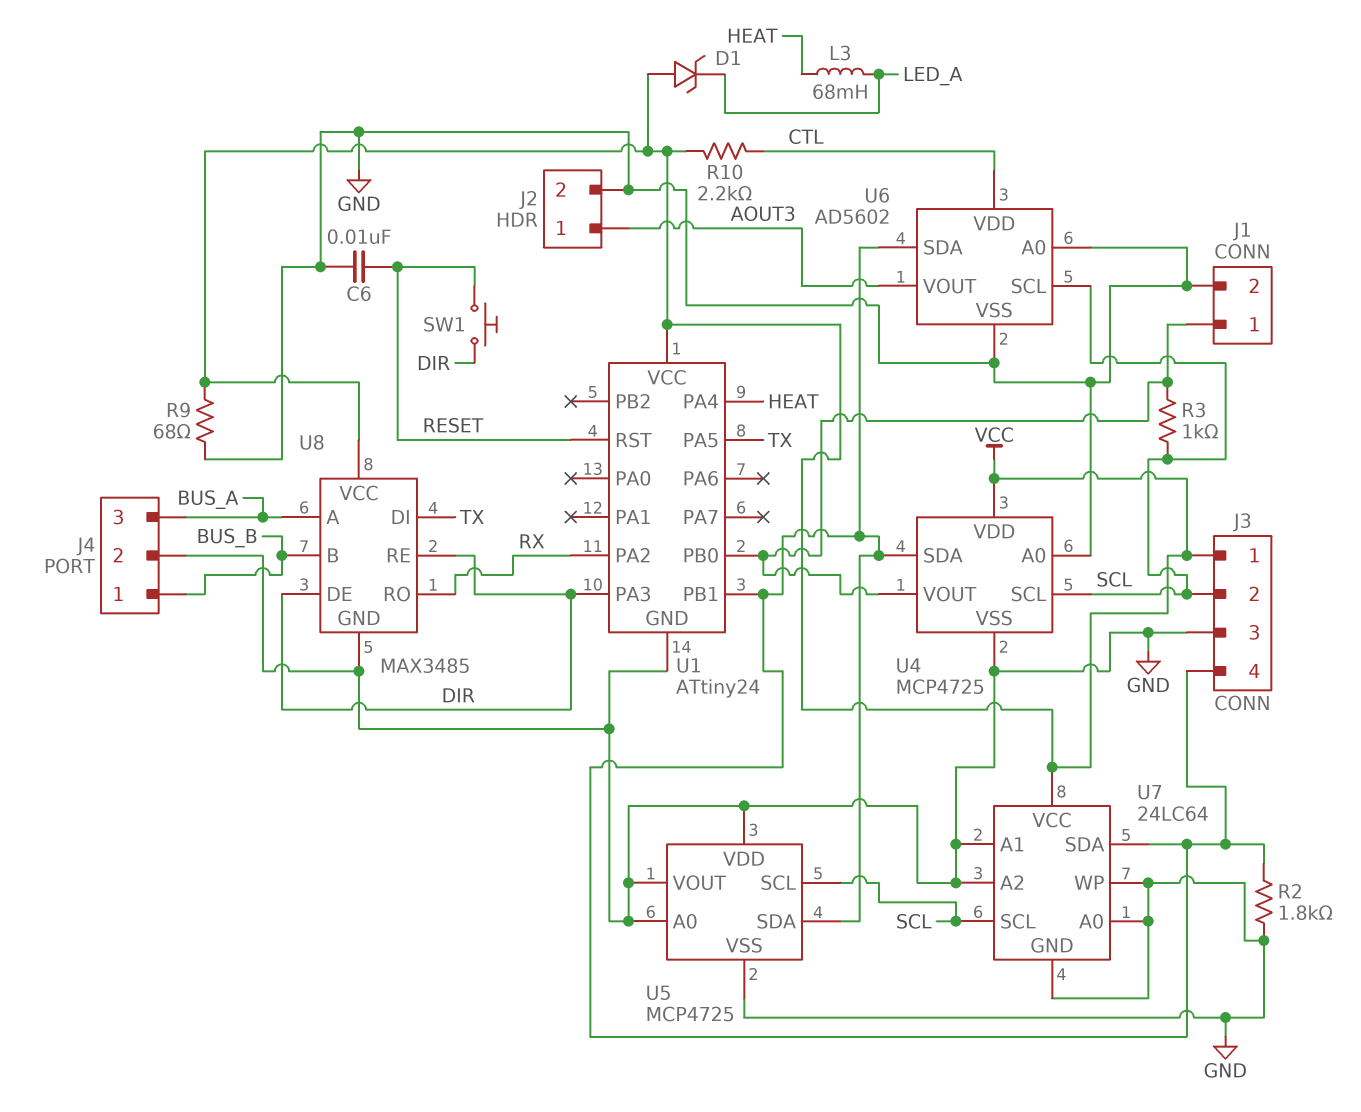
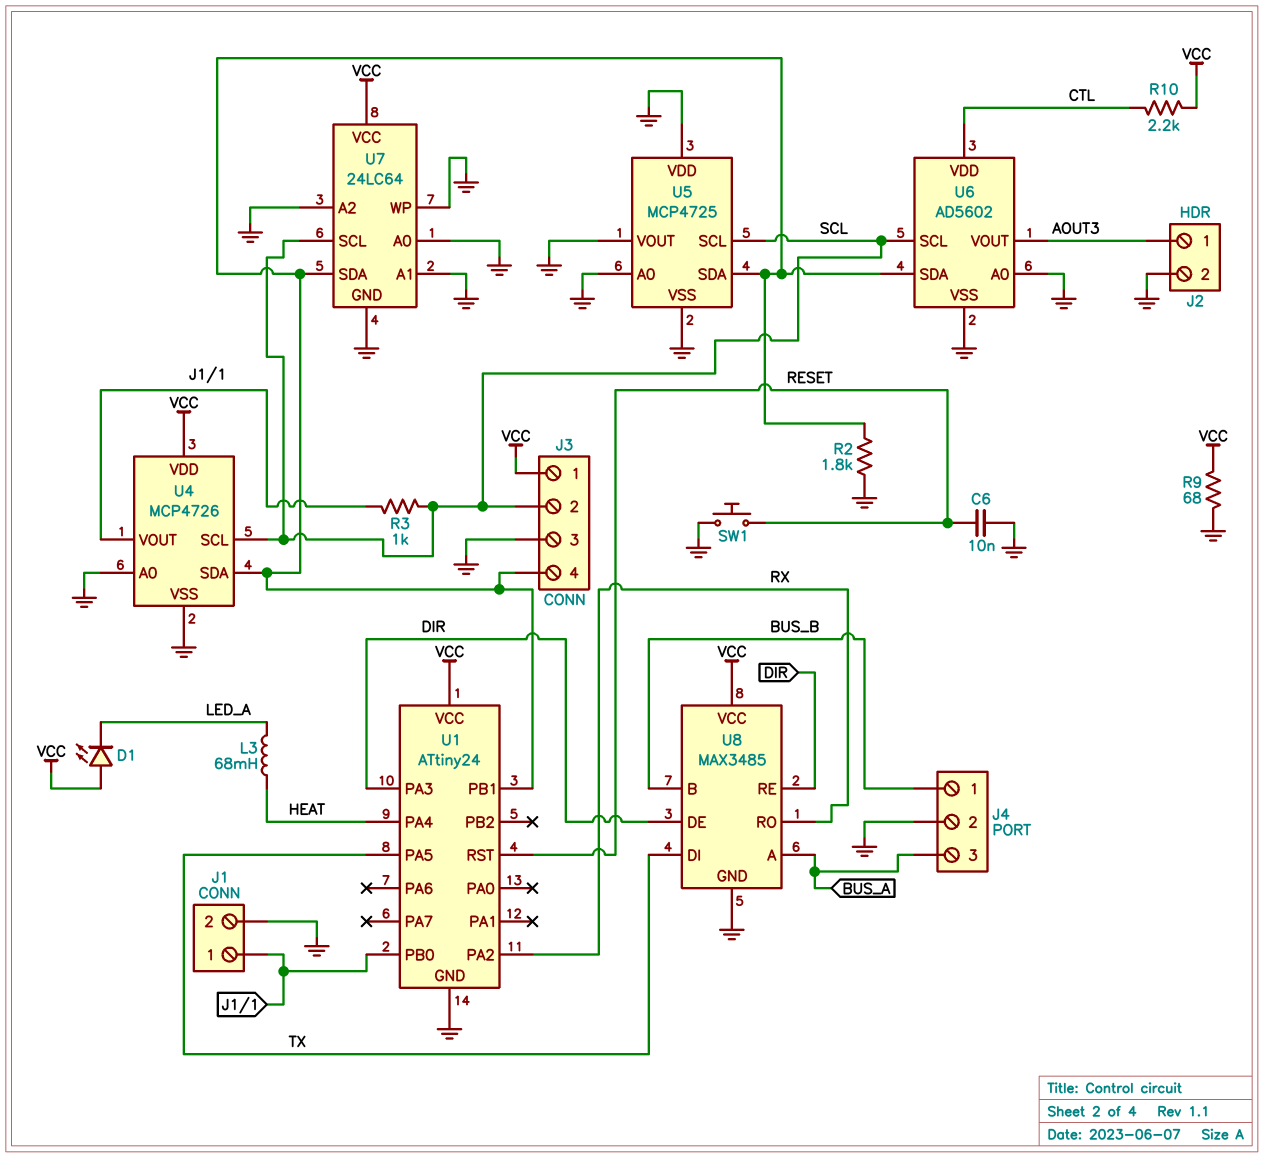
D1: zener (A VCC, K LED_A) -> LED (A VCC, K LED_A)
SW1: button (DIR, RESET) -> button (GND, RESET)
U4: MCP4725 -> MCP4726

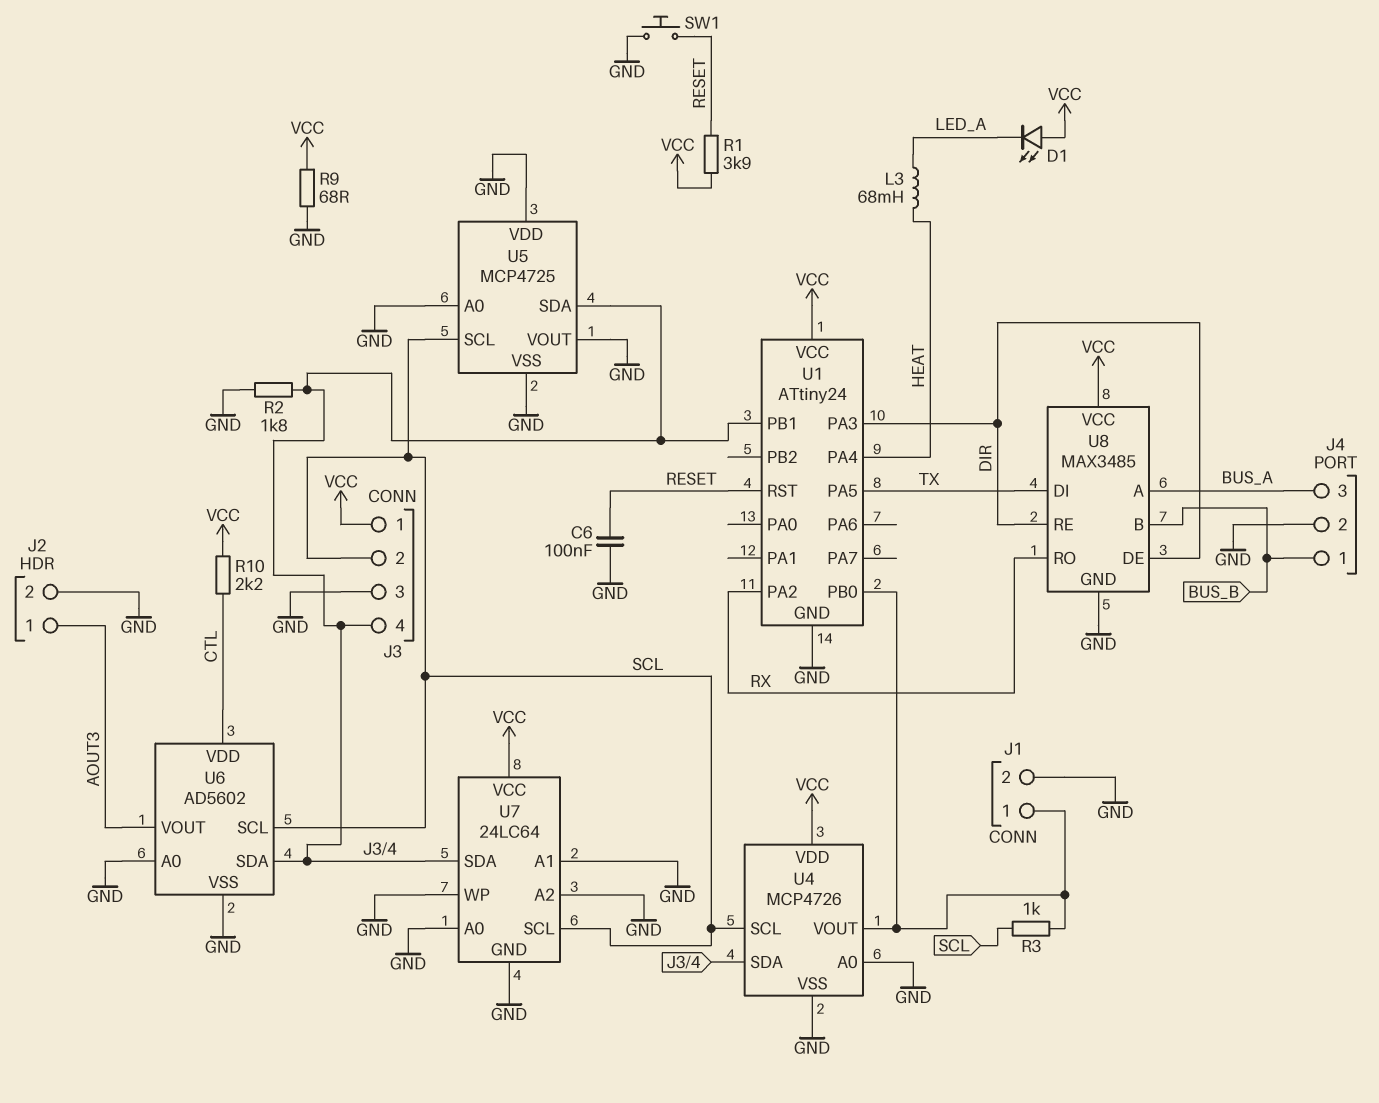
C6: 10nF (GND, RESET) -> 100nF (GND, RESET)
R1: none -> 3.9k (RESET, VCC)

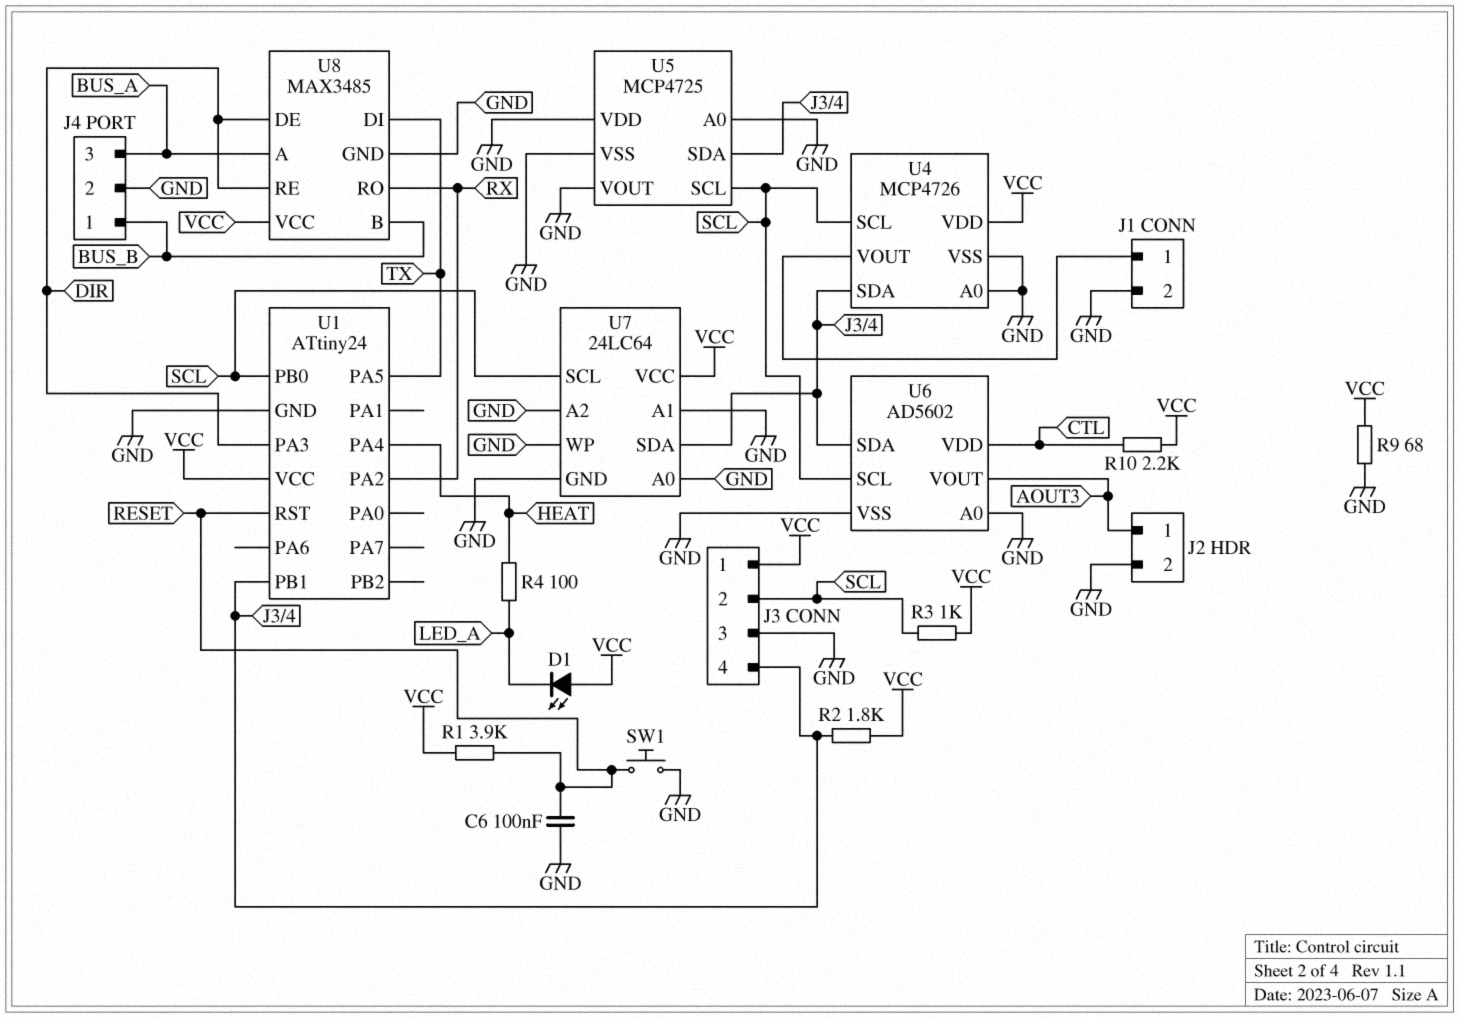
L3: 68mH (HEAT, LED_A) -> none
R2: 1.8k (GND, J3/4) -> 1.8k (J3/4, VCC)
R3: 1k (J1/1, SCL) -> 1k (SCL, VCC)
R4: none -> 100 (HEAT, LED_A)
U1 pin PB0: J1/1 -> SCL

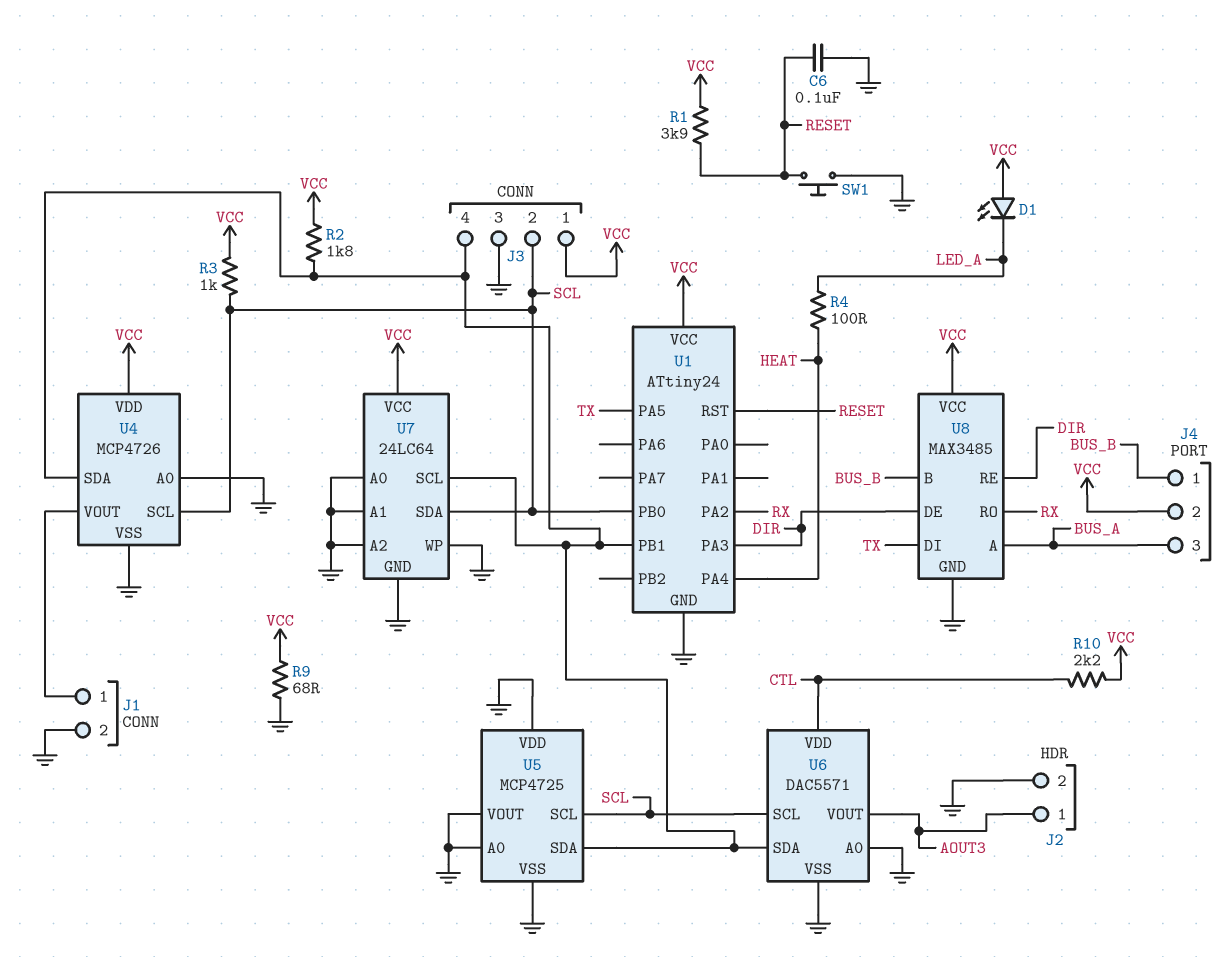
J4 pin 2: GND -> VCC
U6: AD5602 -> DAC5571
U7 pin SCL: SCL -> J3/4
U7 pin SDA: J3/4 -> SCL

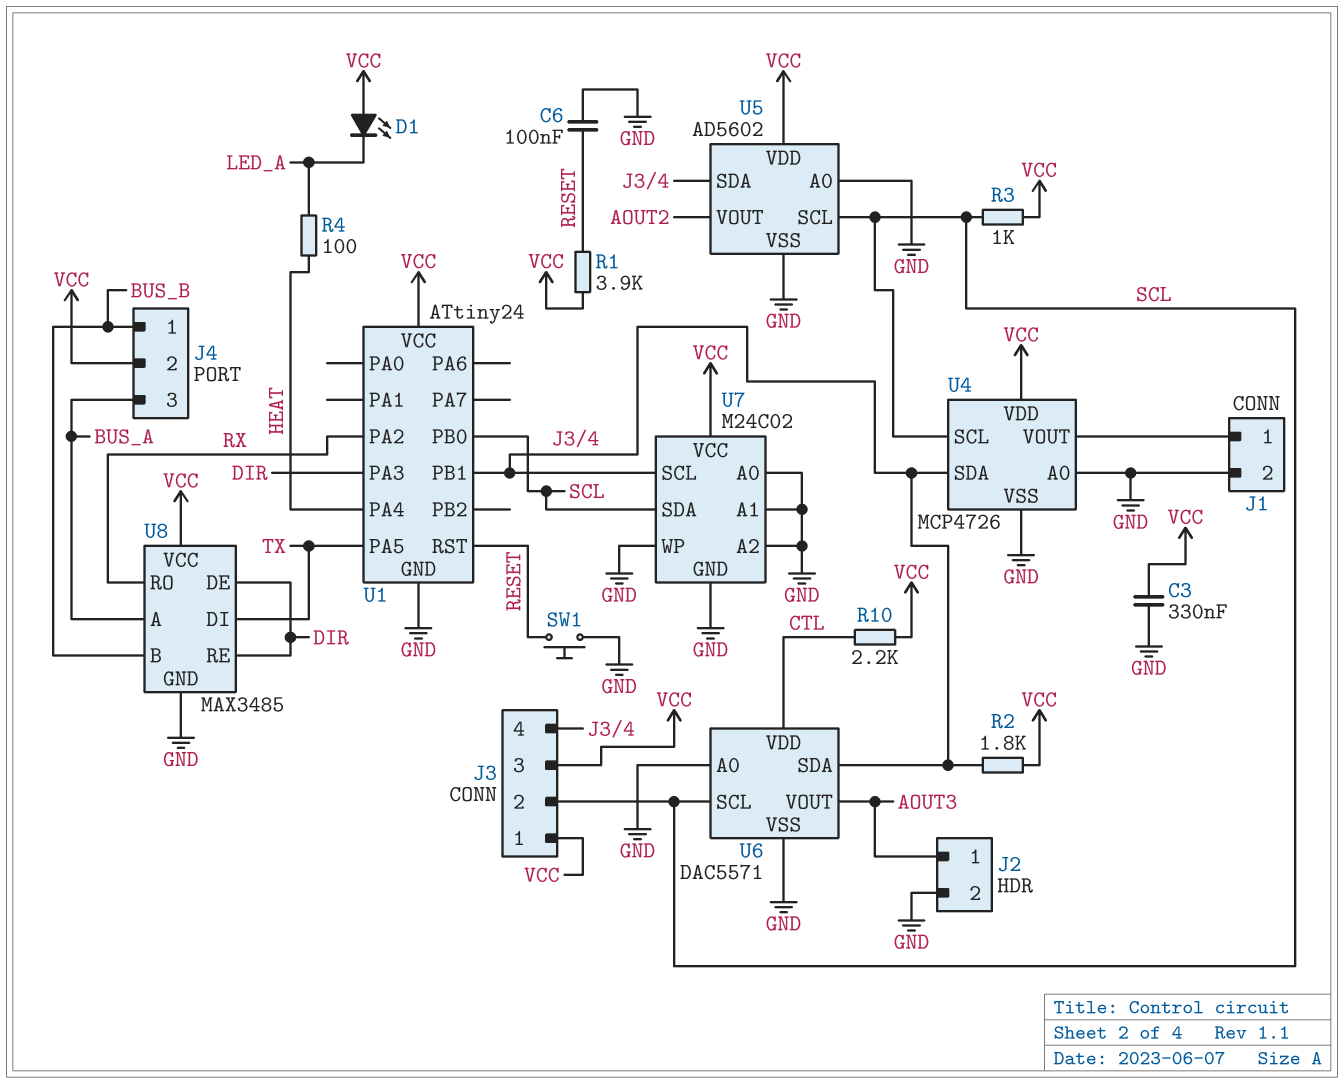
C3: none -> 330nF (GND, VCC)
J3 pin 3: GND -> VCC
R9: 68 (GND, VCC) -> none
U5: MCP4725 -> AD5602
U5 pin VDD: GND -> VCC
U5 pin VOUT: GND -> AOUT2
U7: 24LC64 -> M24C02

